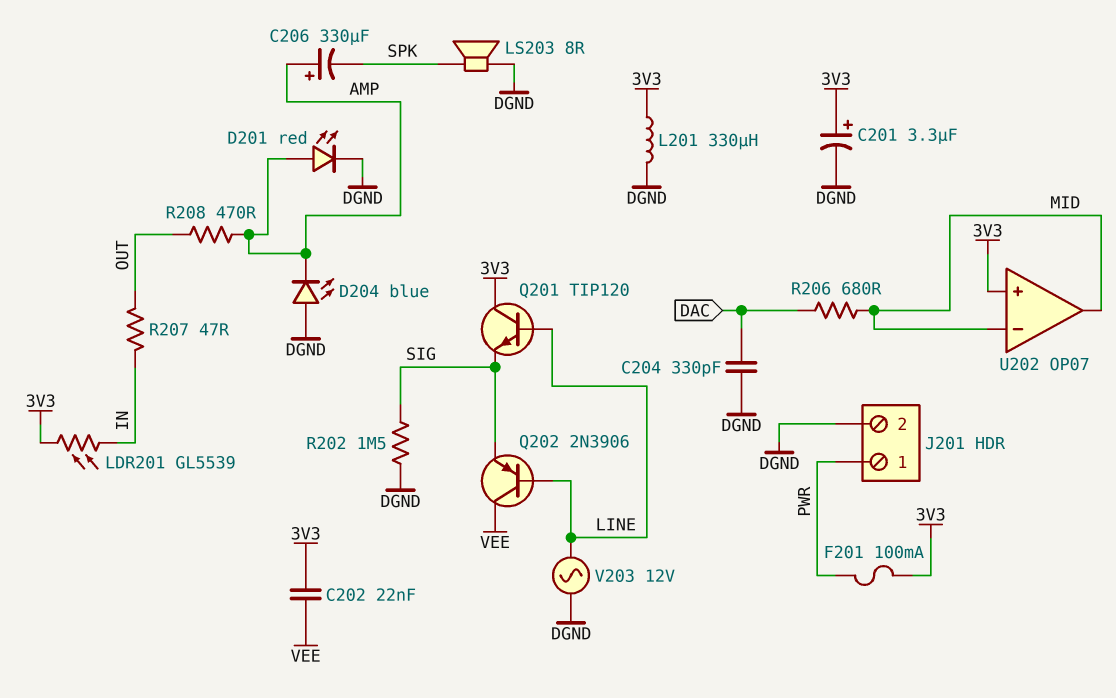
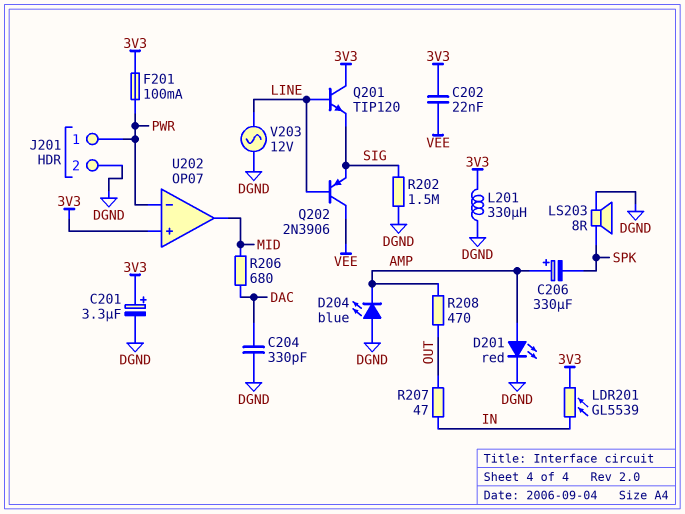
U202 pin in-: MID -> PWR

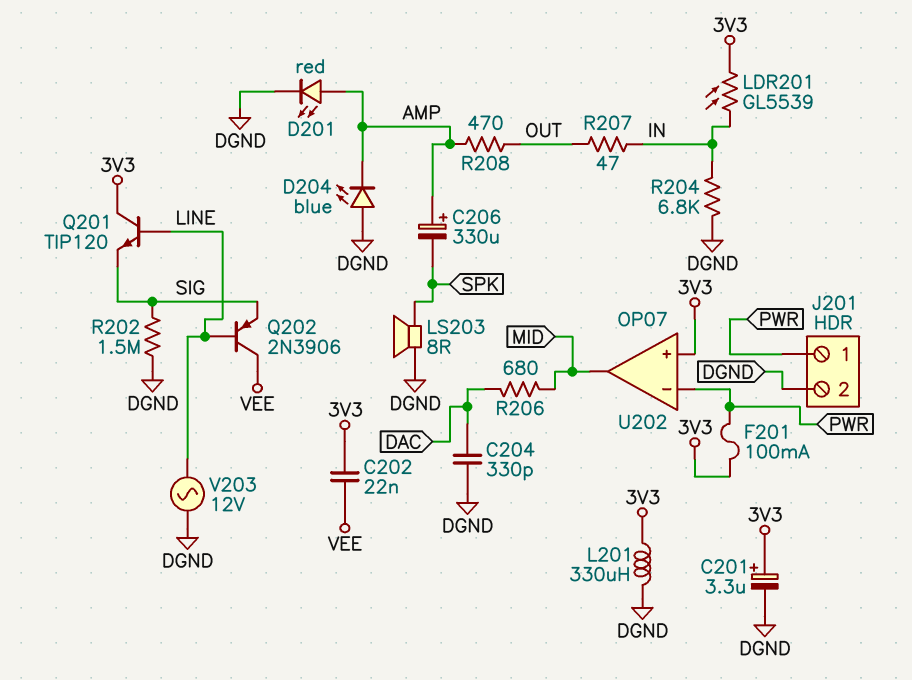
R204: none -> 6.8k (DGND, IN)

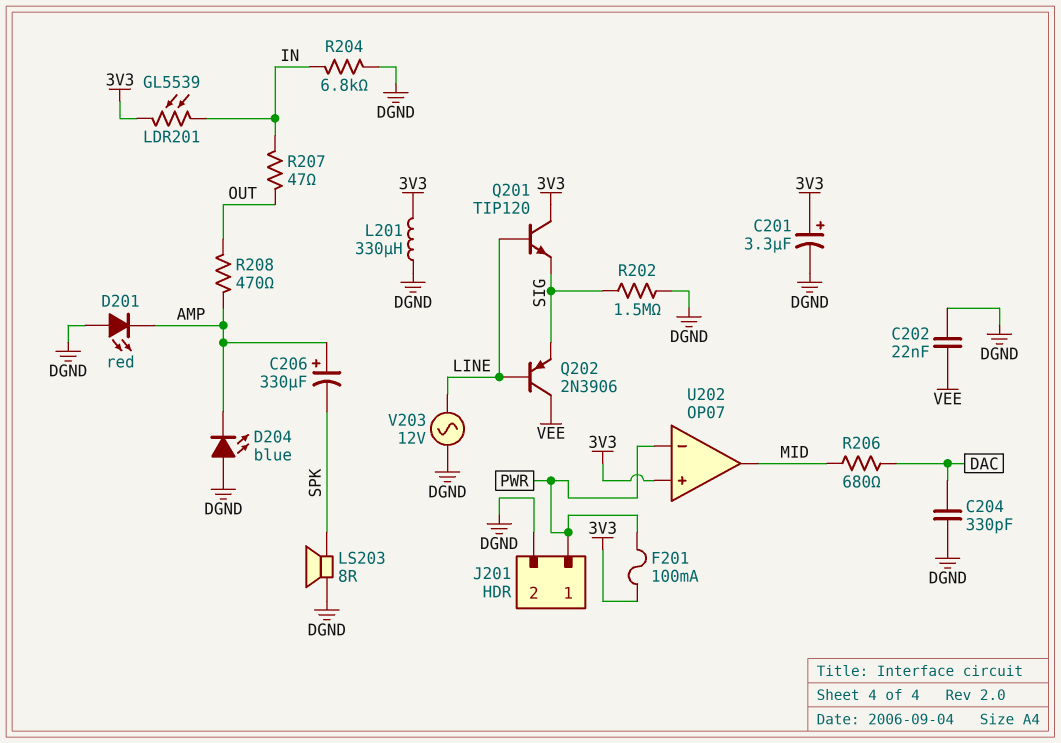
C202: 22nF (3V3, VEE) -> 22nF (DGND, VEE)
D201: LED red (A AMP, K DGND) -> LED red (A DGND, K AMP)

